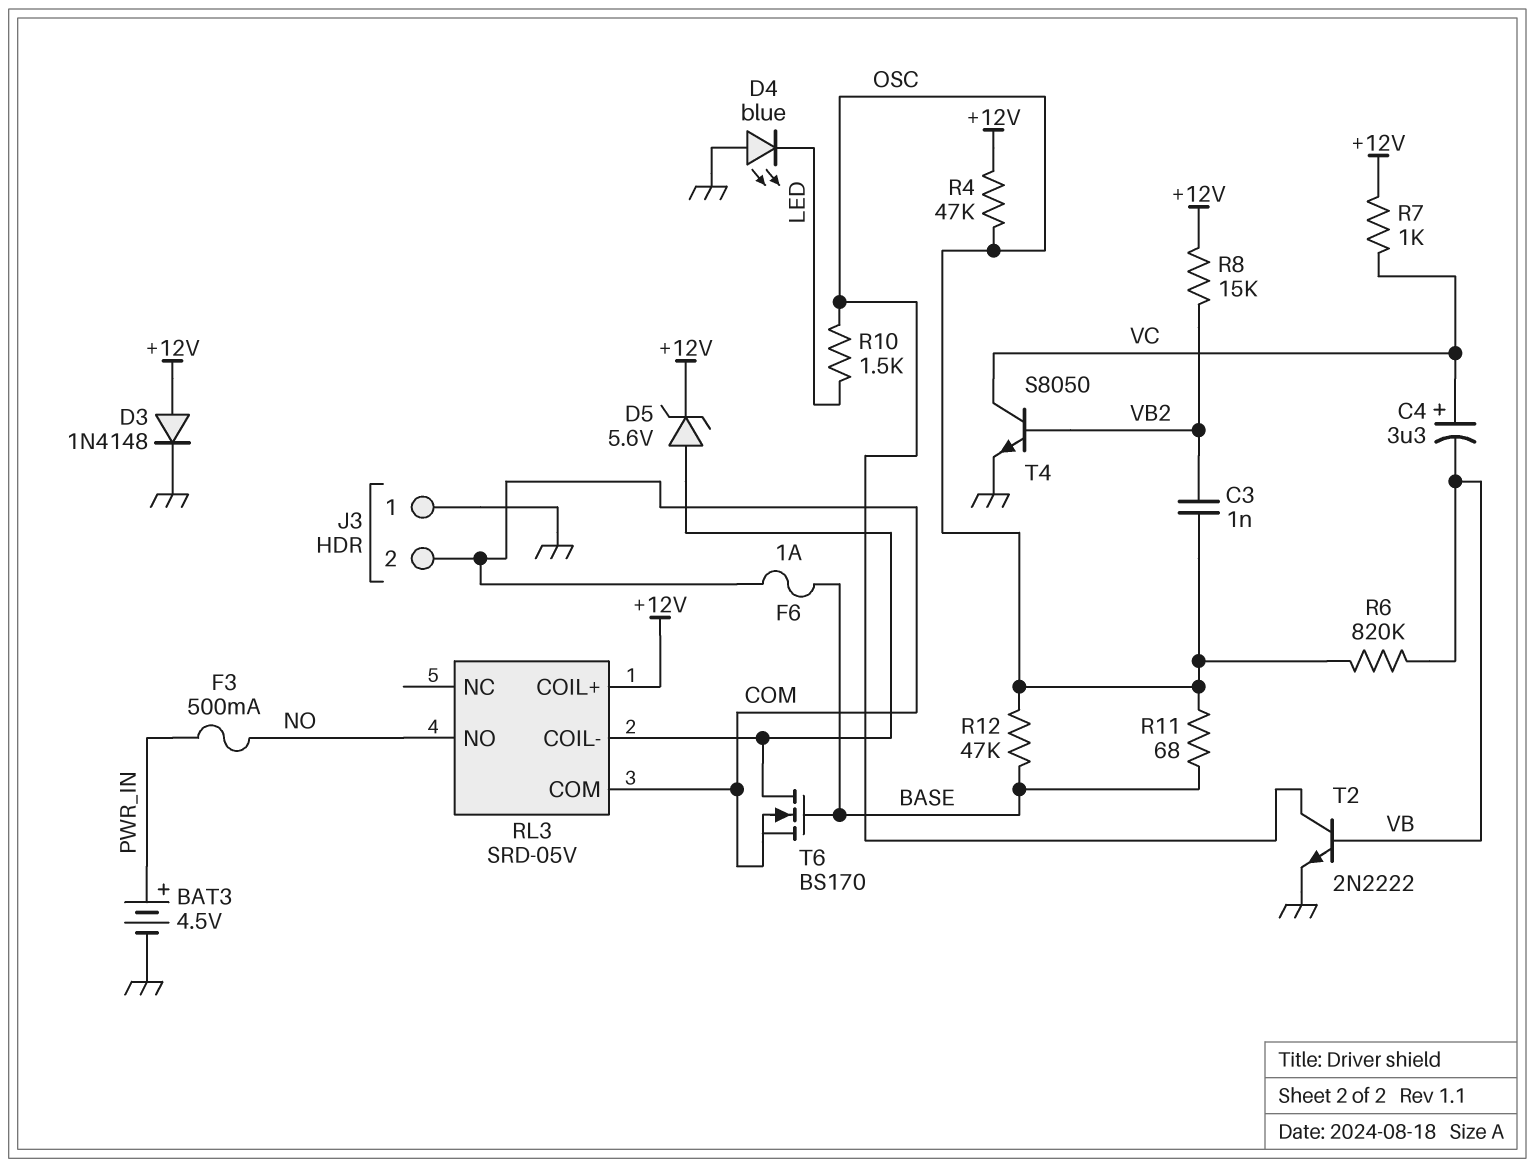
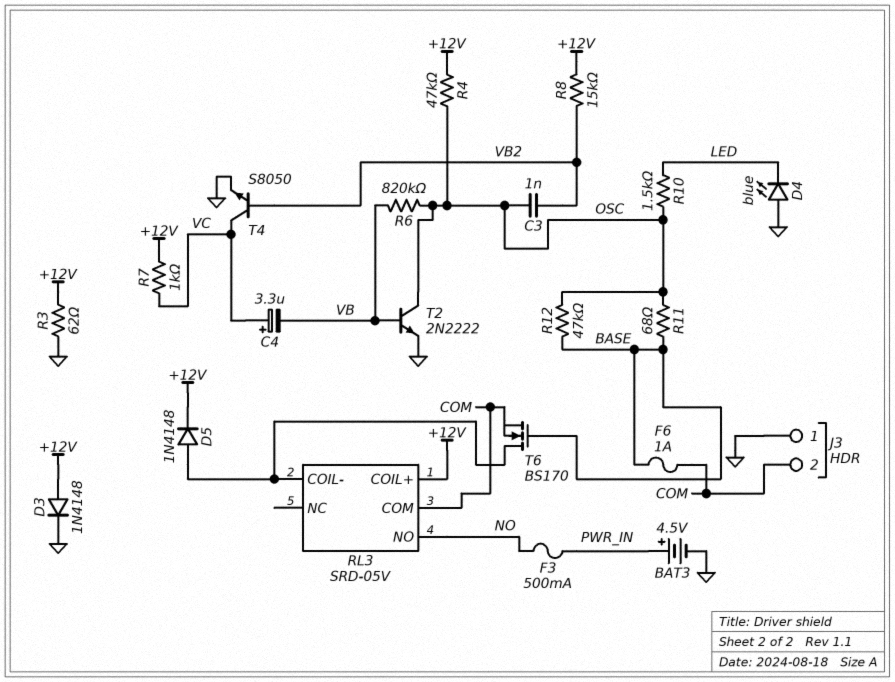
D5: zener 5.6V (A RL3/COIL-, K +12V) -> diode 1N4148 (A RL3/COIL-, K +12V)
R3: none -> 62 (+12V, GND)

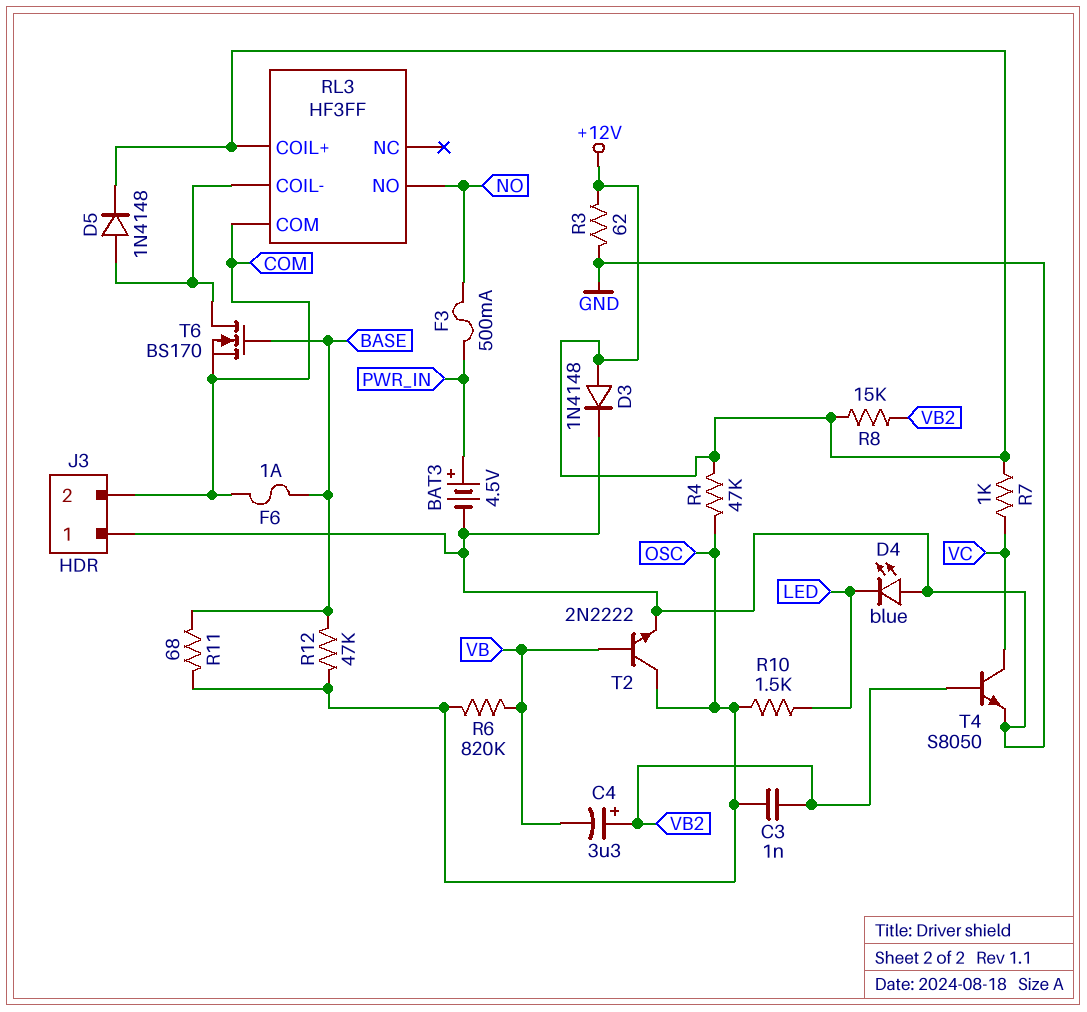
C4: 3.3uF (plus VC, minus VB) -> 3.3uF (plus VB2, minus VB)
RL3: SRD-05V -> HF3FF

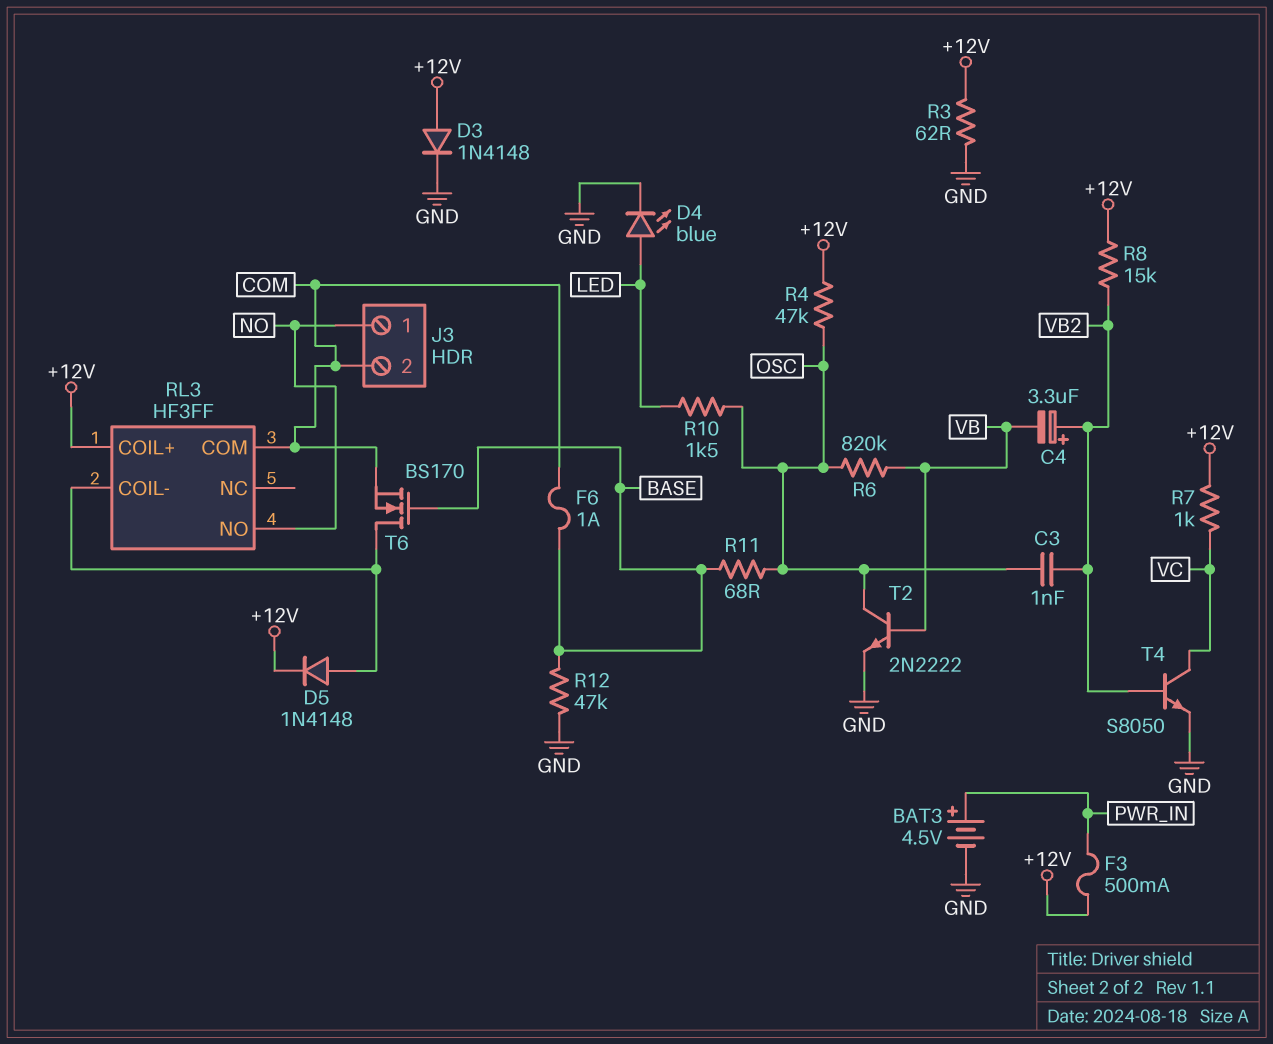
D4: LED blue (A GND, K LED) -> LED blue (A LED, K GND)
F3: 500mA (NO, PWR_IN) -> 500mA (+12V, PWR_IN)
J3 pin 1: GND -> NO
R12: 47k (BASE, OSC) -> 47k (BASE, GND)

